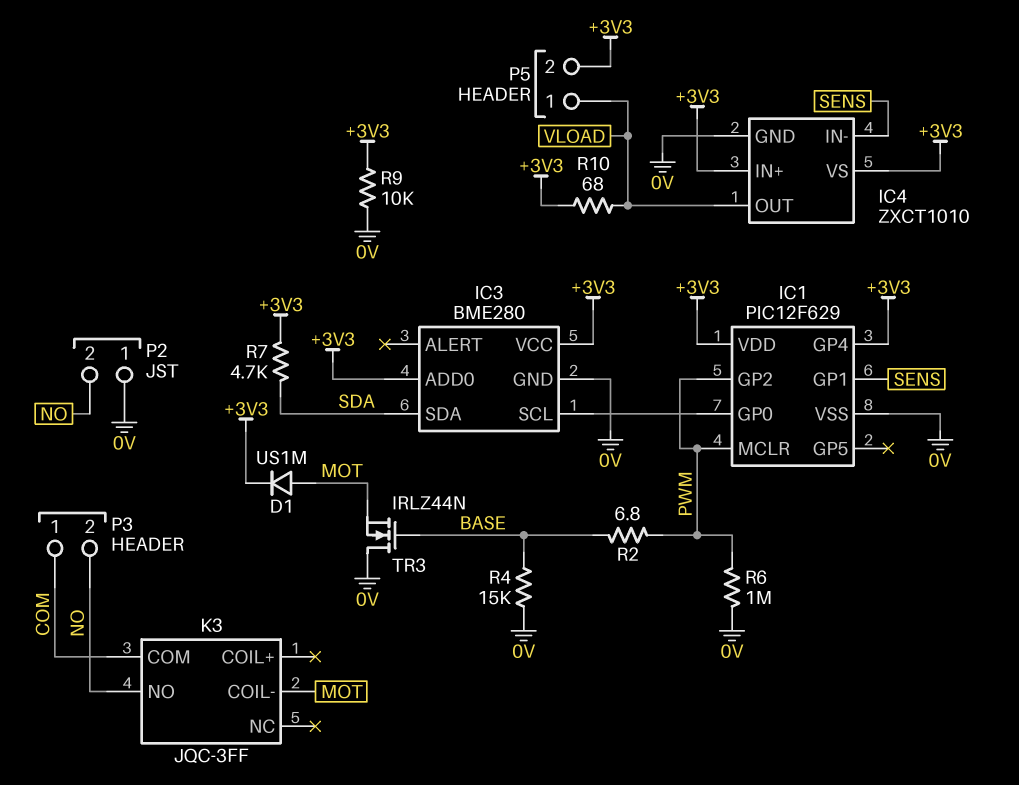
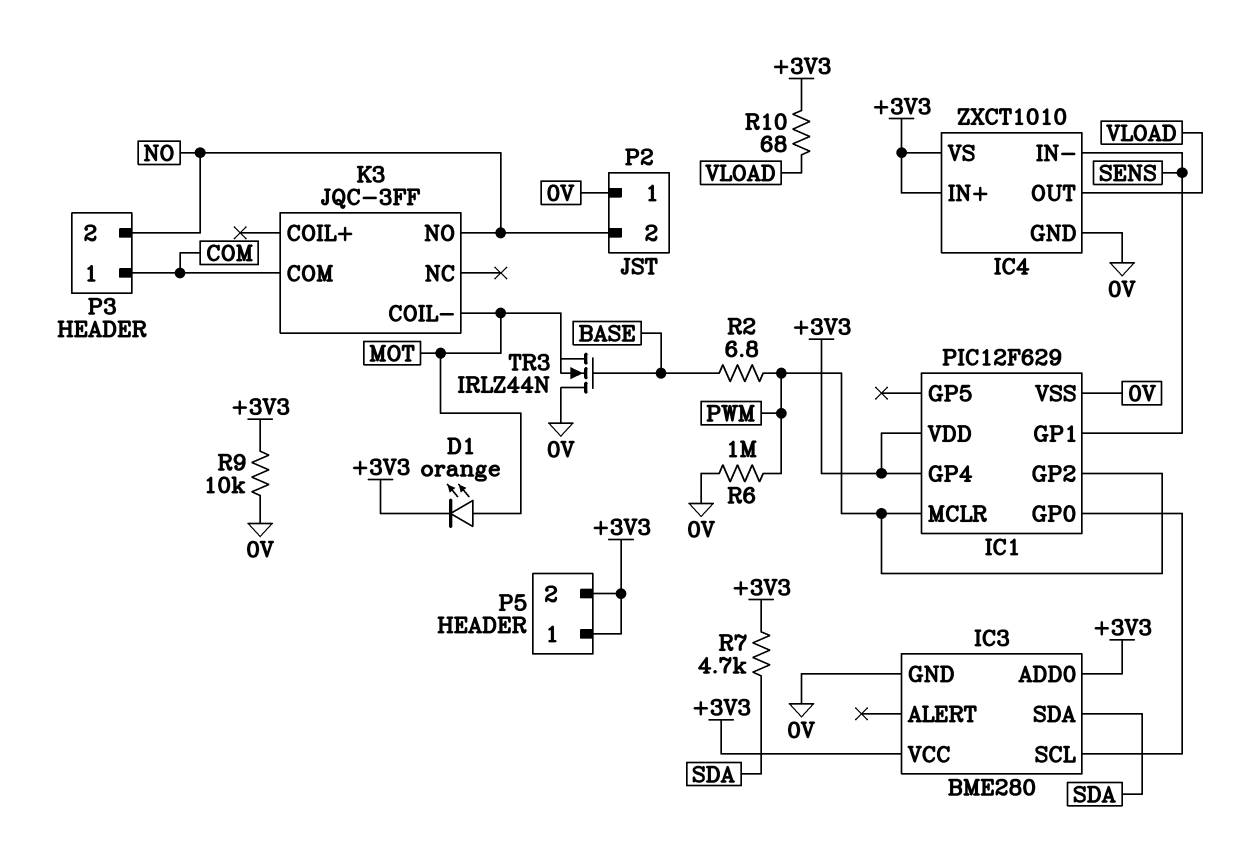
D1: diode US1M (A MOT, K +3V3) -> LED orange (A MOT, K +3V3)
P5 pin 1: VLOAD -> +3V3
R4: 15k (0V, BASE) -> none

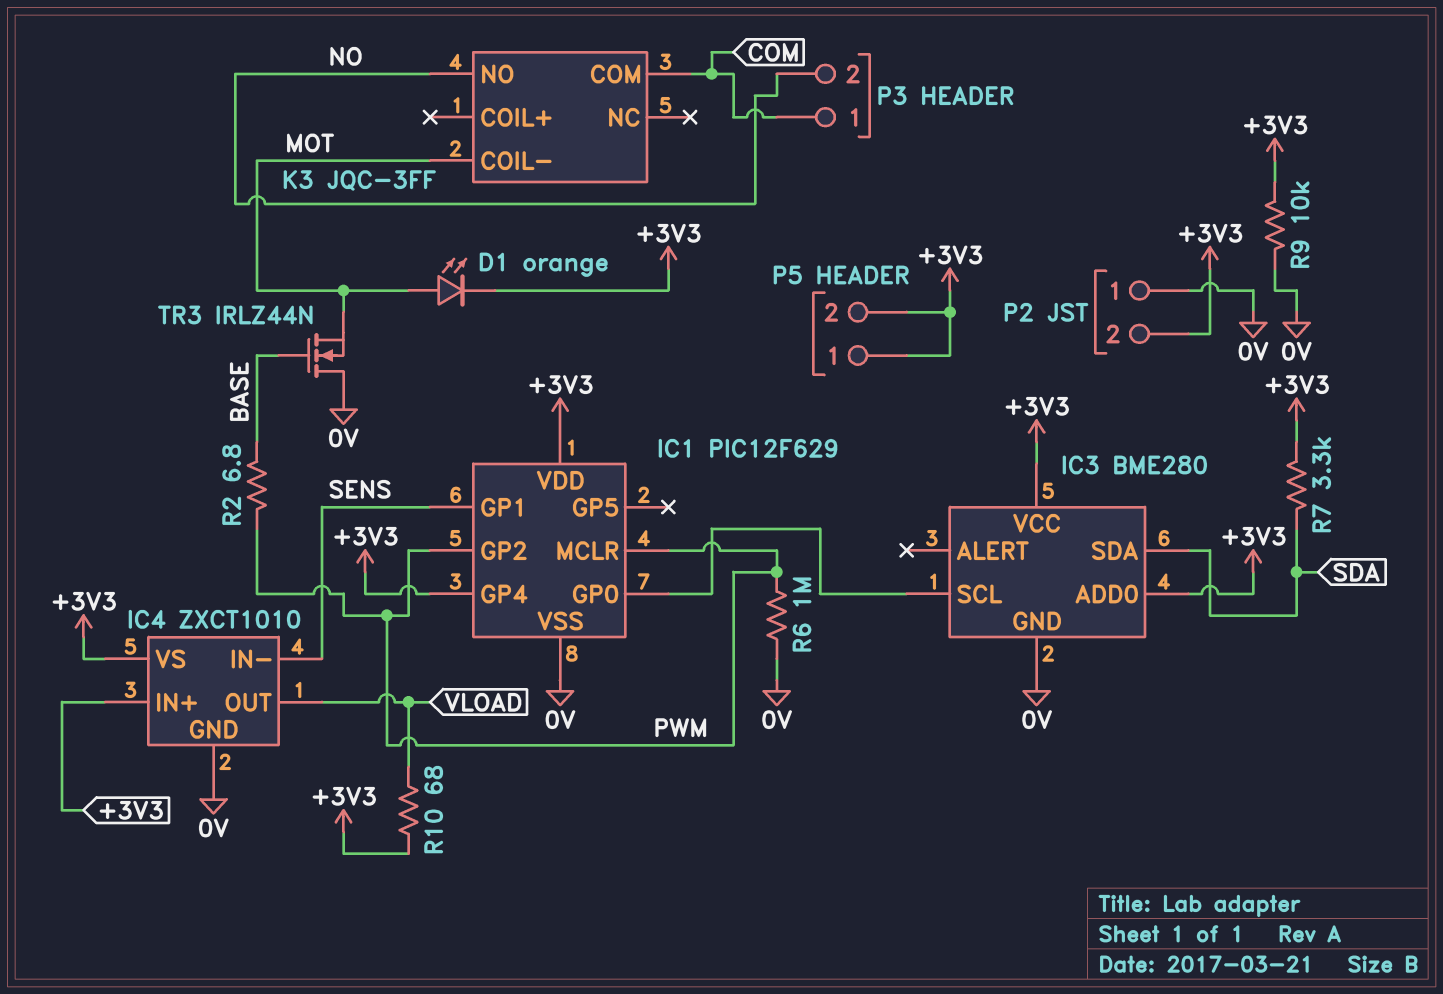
P2 pin 2: NO -> +3V3
R7: 4.7k (+3V3, SDA) -> 3.3k (+3V3, SDA)

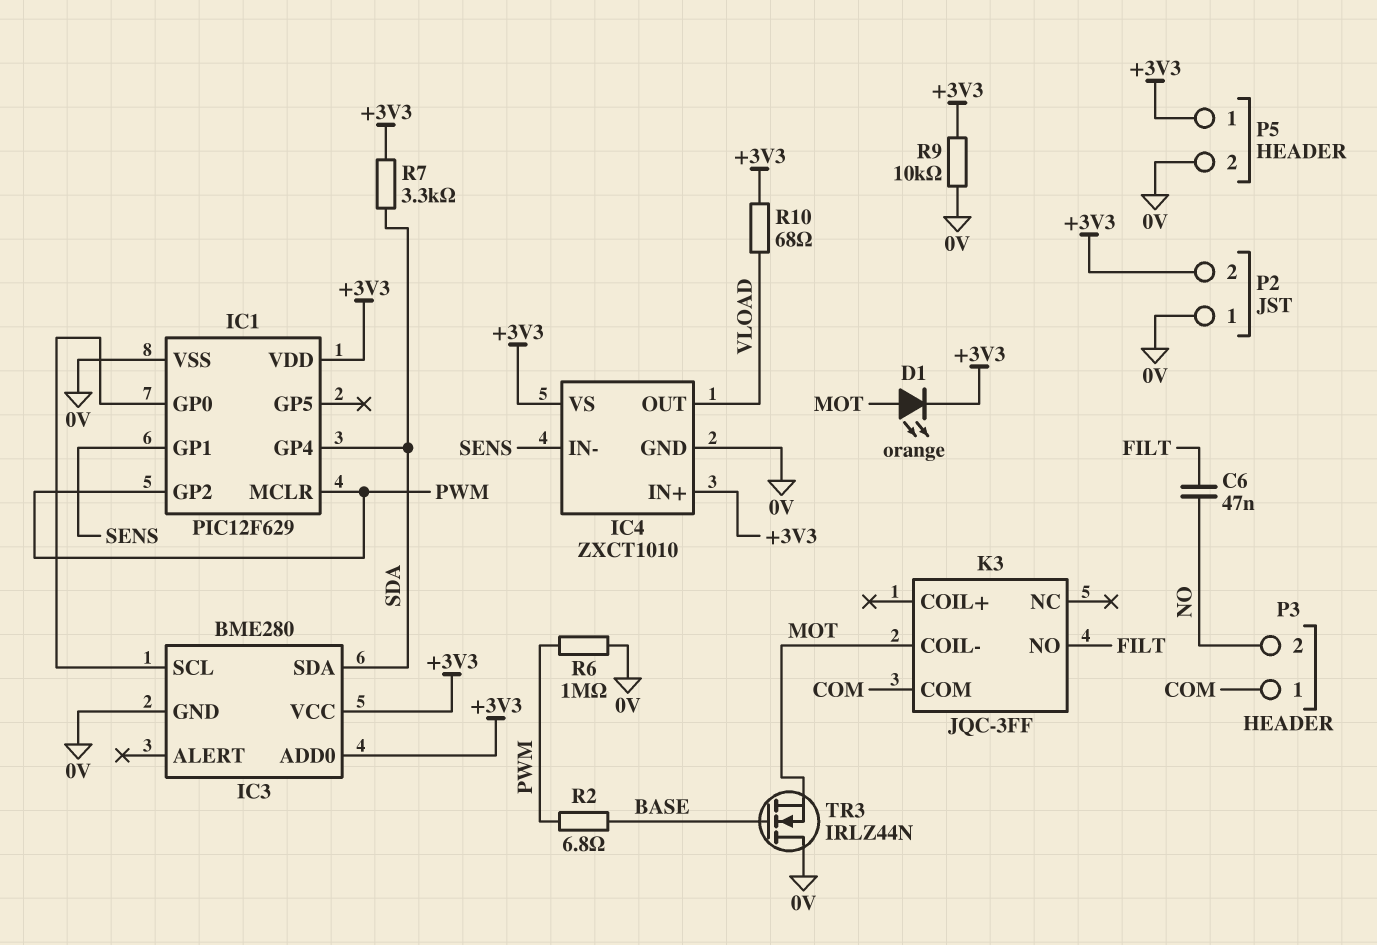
C6: none -> 47nF (FILT, NO)
IC1 pin GP4: +3V3 -> SDA
K3 pin NO: NO -> FILT
P5 pin 2: +3V3 -> 0V

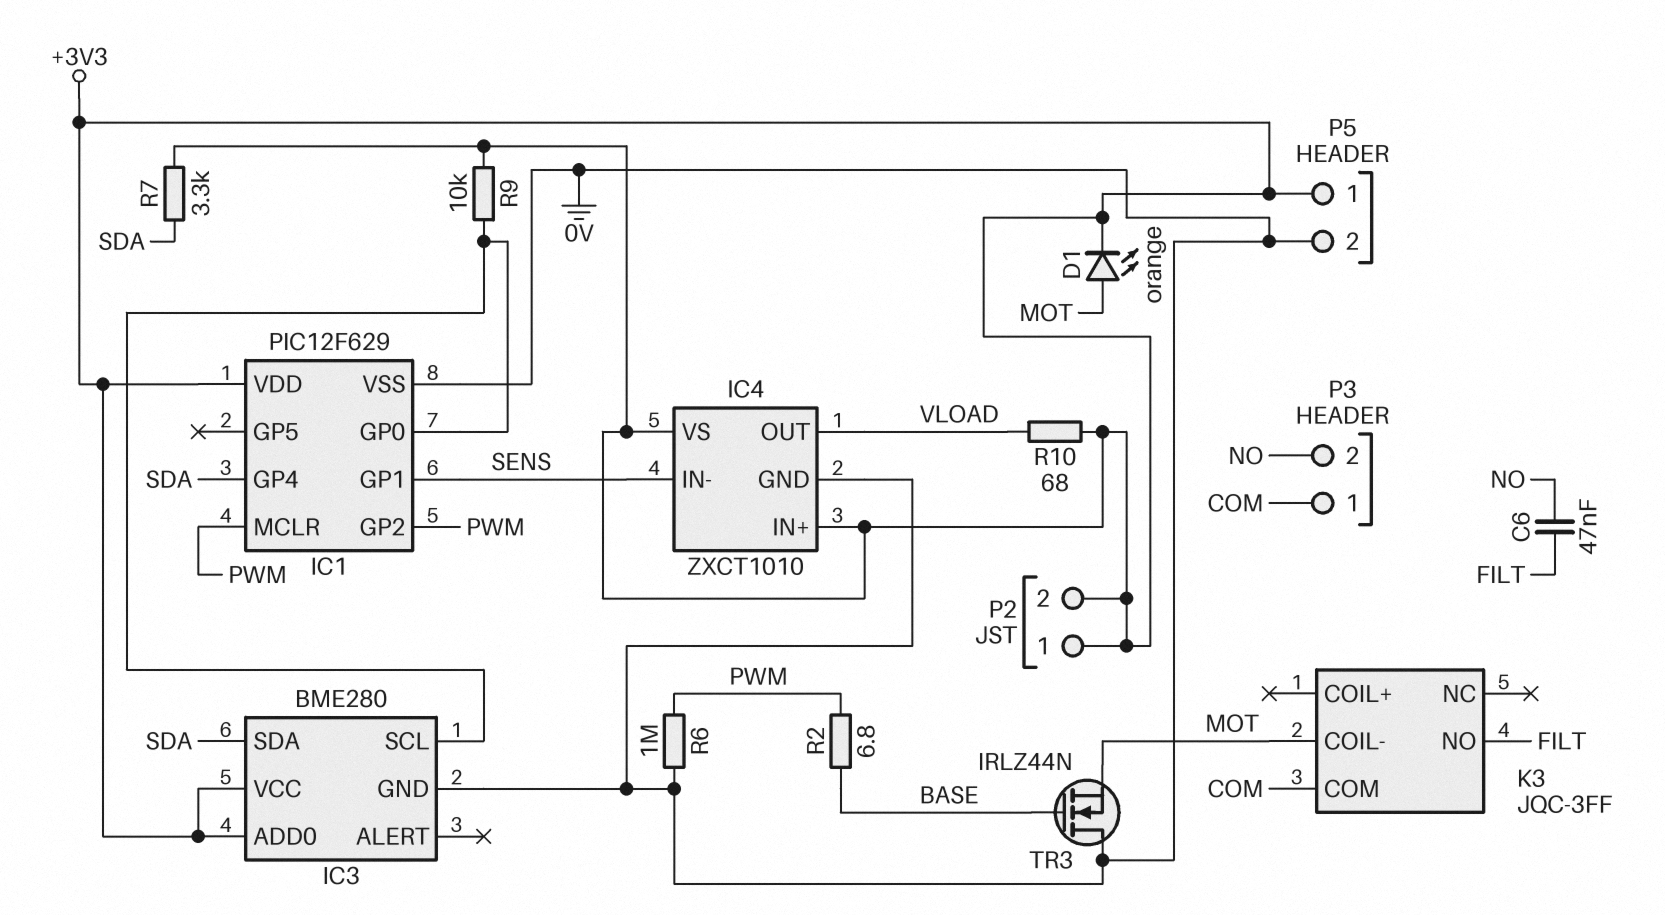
P2 pin 1: 0V -> +3V3
R9: 10k (+3V3, 0V) -> 10k (+3V3, IC1/GP0)

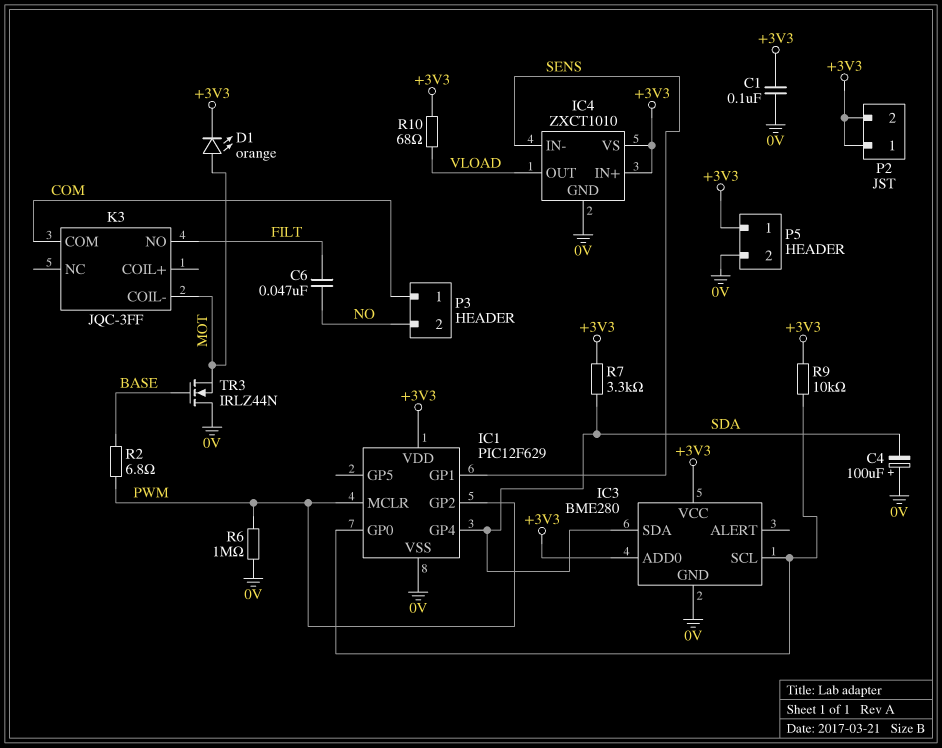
C1: none -> 100nF (+3V3, 0V)
C4: none -> 100uF (plus 0V, minus SDA)

